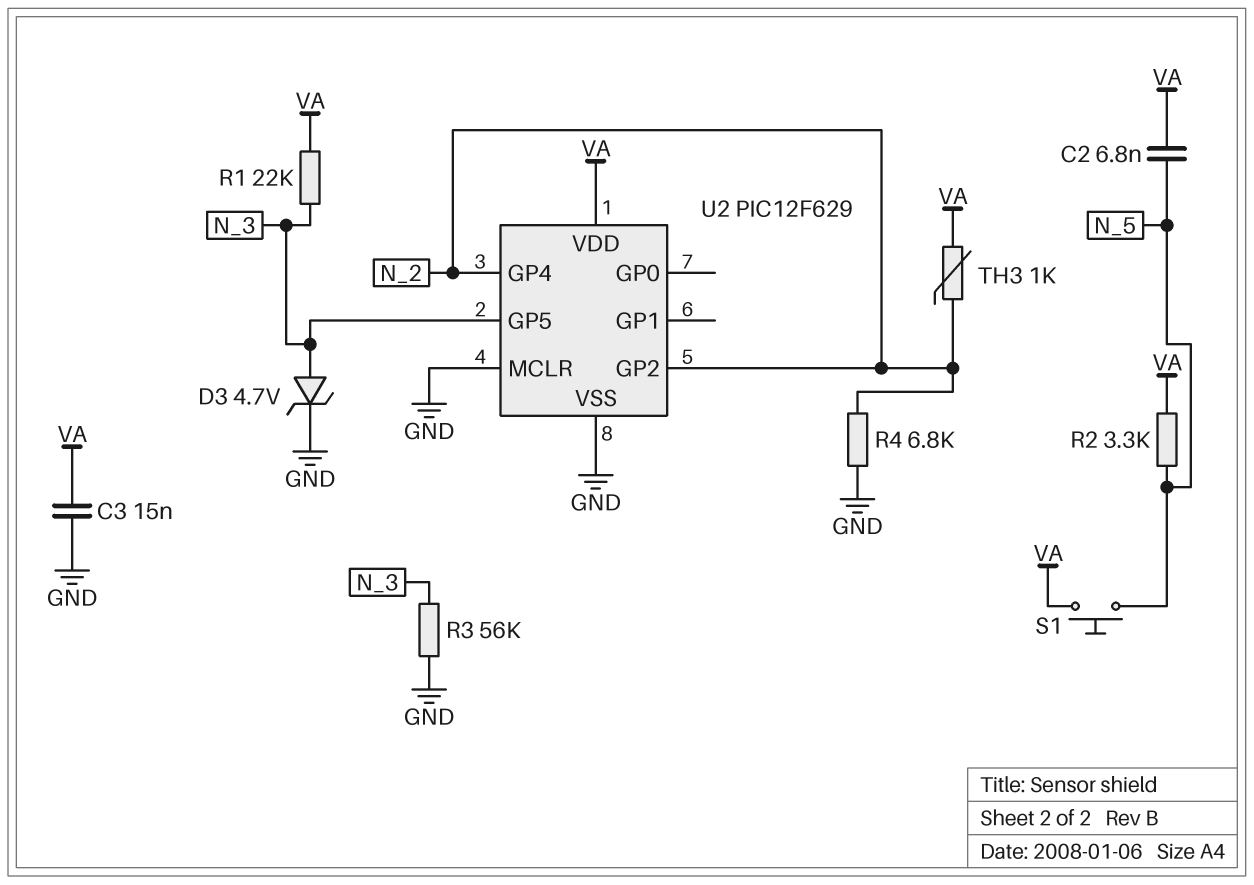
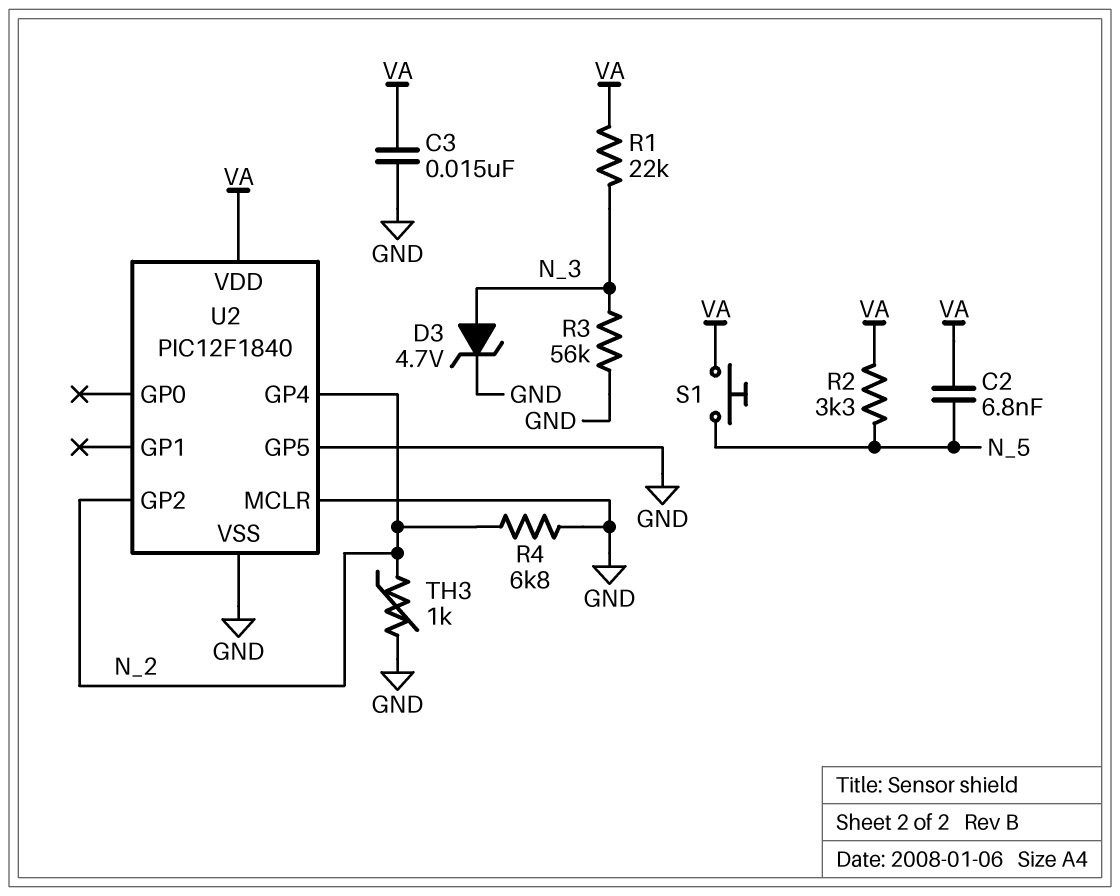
TH3: 1k (N_2, VA) -> 1k (GND, N_2)
U2: PIC12F629 -> PIC12F1840
U2 pin GP5: N_3 -> GND

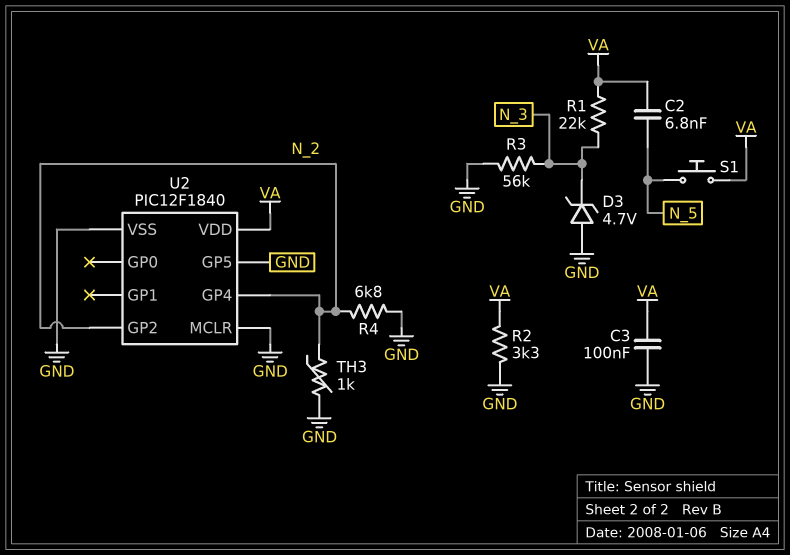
C3: 15nF (GND, VA) -> 100nF (GND, VA)
D3: zener 4.7V (A N_3, K GND) -> zener 4.7V (A GND, K N_3)
R2: 3.3k (N_5, VA) -> 3.3k (GND, VA)

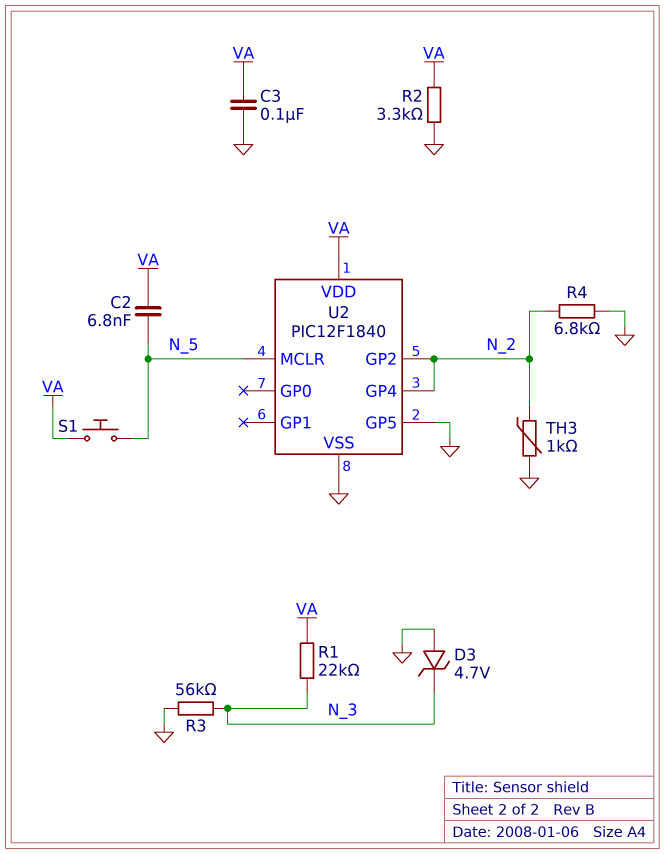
U2 pin MCLR: GND -> N_5

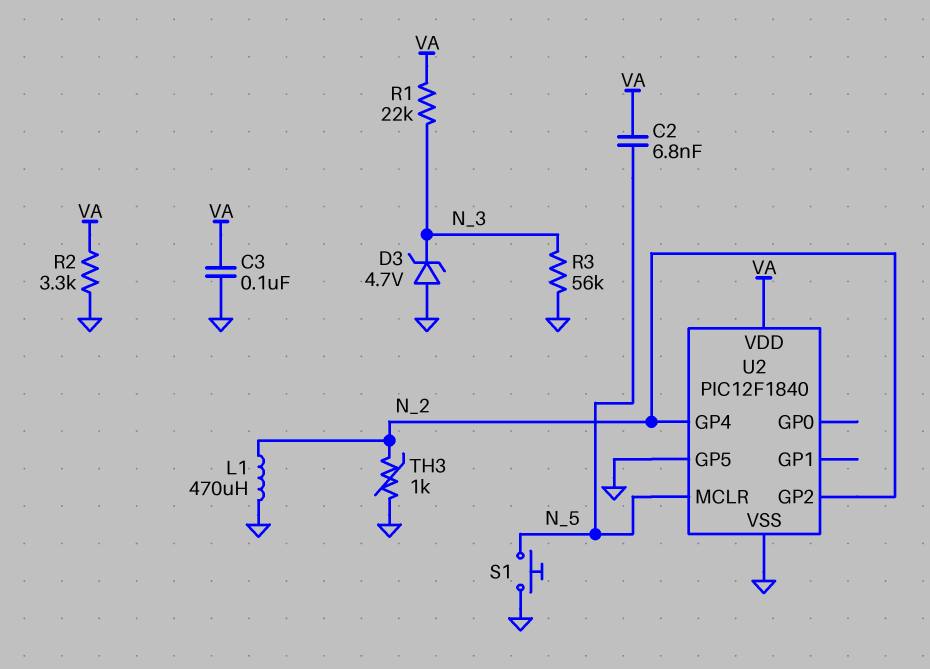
L1: none -> 470uH (GND, N_2)
R4: 6.8k (GND, N_2) -> none
S1: button (N_5, VA) -> button (GND, N_5)

